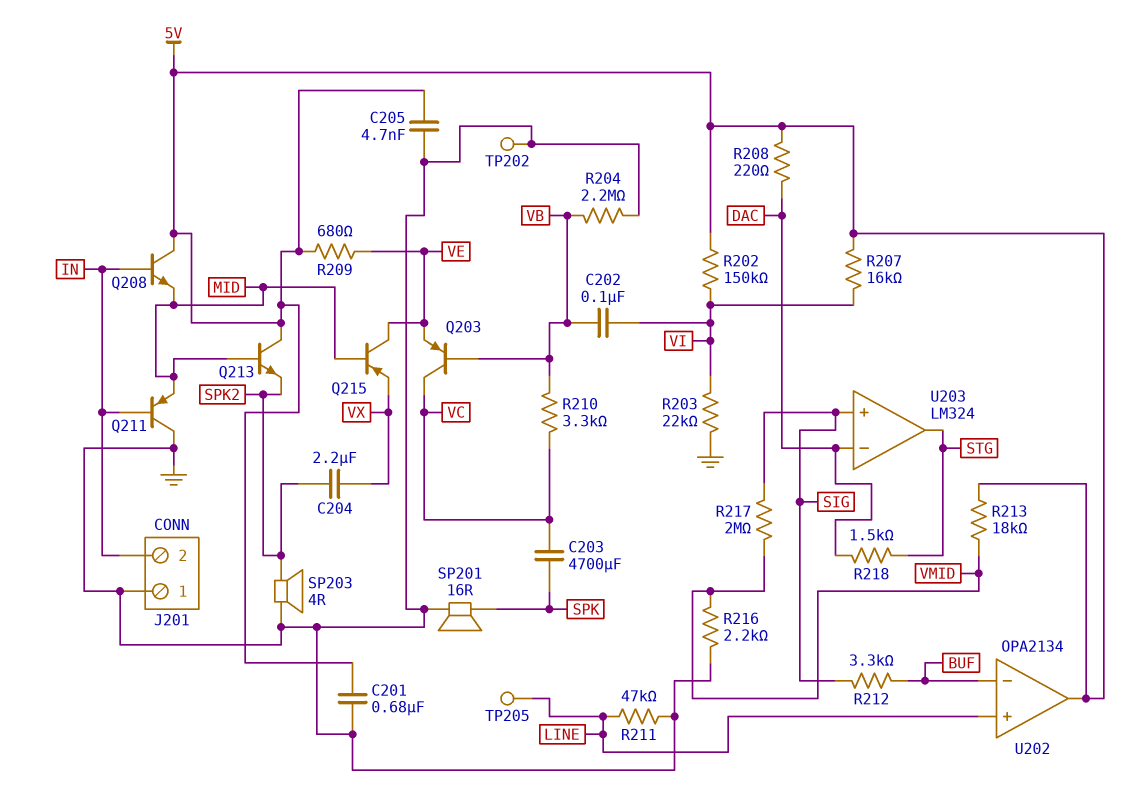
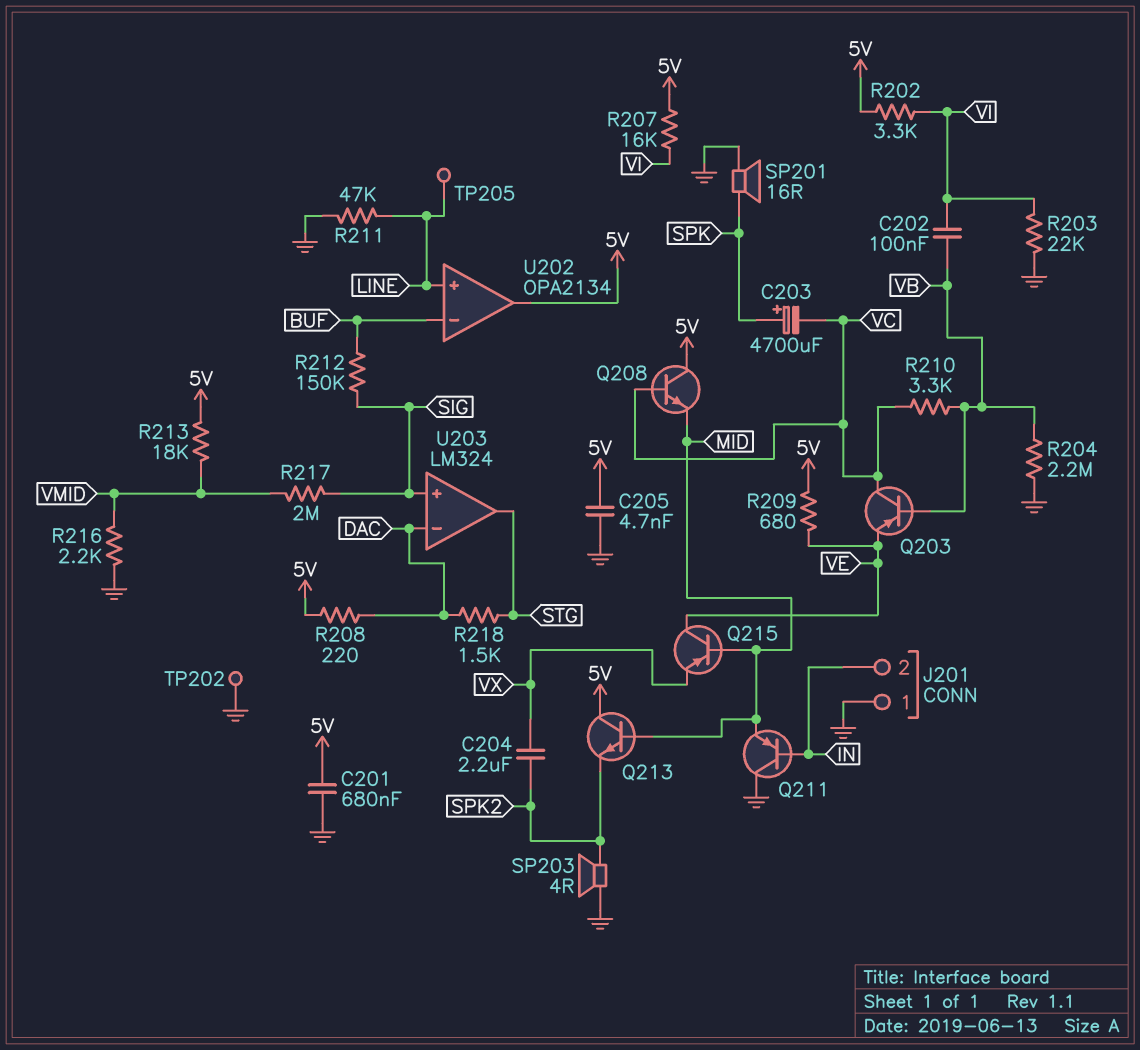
C203: 4700uF (SPK, VC) -> 4700uF (plus SPK, minus VC)
Q208: NPN (B IN, C 5V, E MID) -> NPN (B VC, C 5V, E MID)
R202: 150k (5V, VI) -> 3.3k (5V, VI)
R212: 3.3k (BUF, SIG) -> 150k (BUF, SIG)

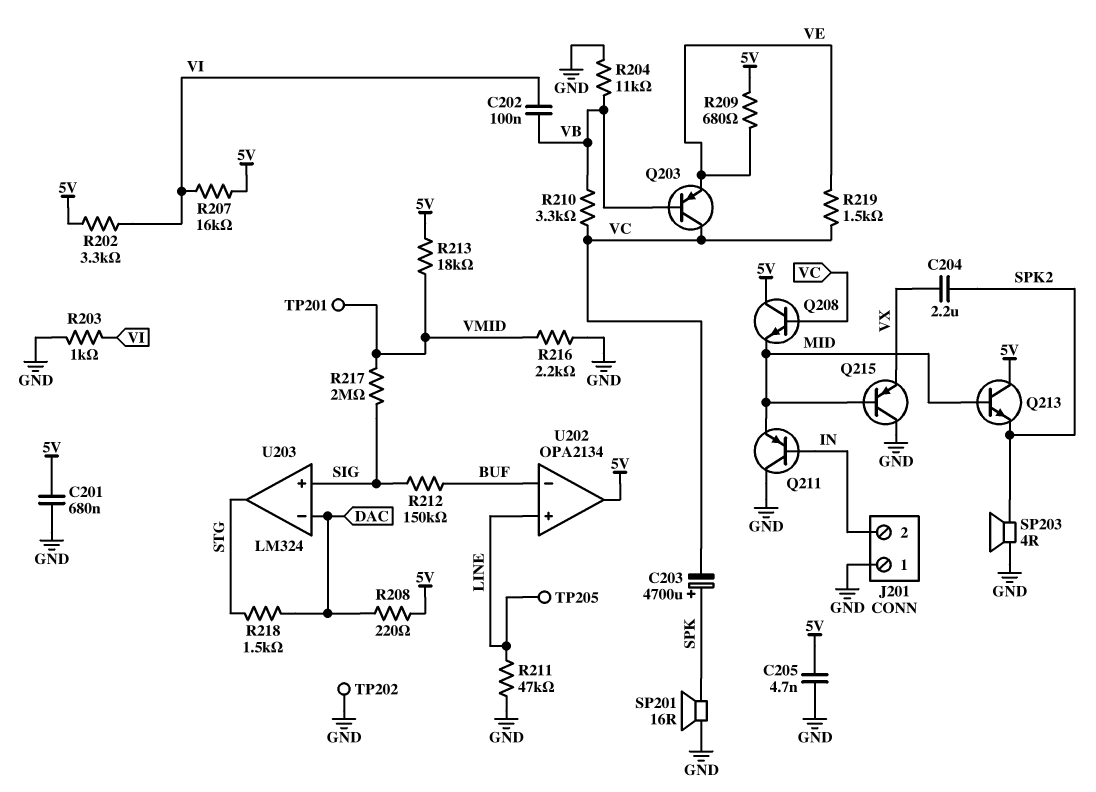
Q215: PNP (B MID, C VE, E VX) -> PNP (B MID, C GND, E VX)
R203: 22k (GND, VI) -> 1k (GND, VI)
R204: 2.2M (GND, VB) -> 11k (GND, VB)
R219: none -> 1.5k (VC, VE)
TP201: none -> test point (VMID)

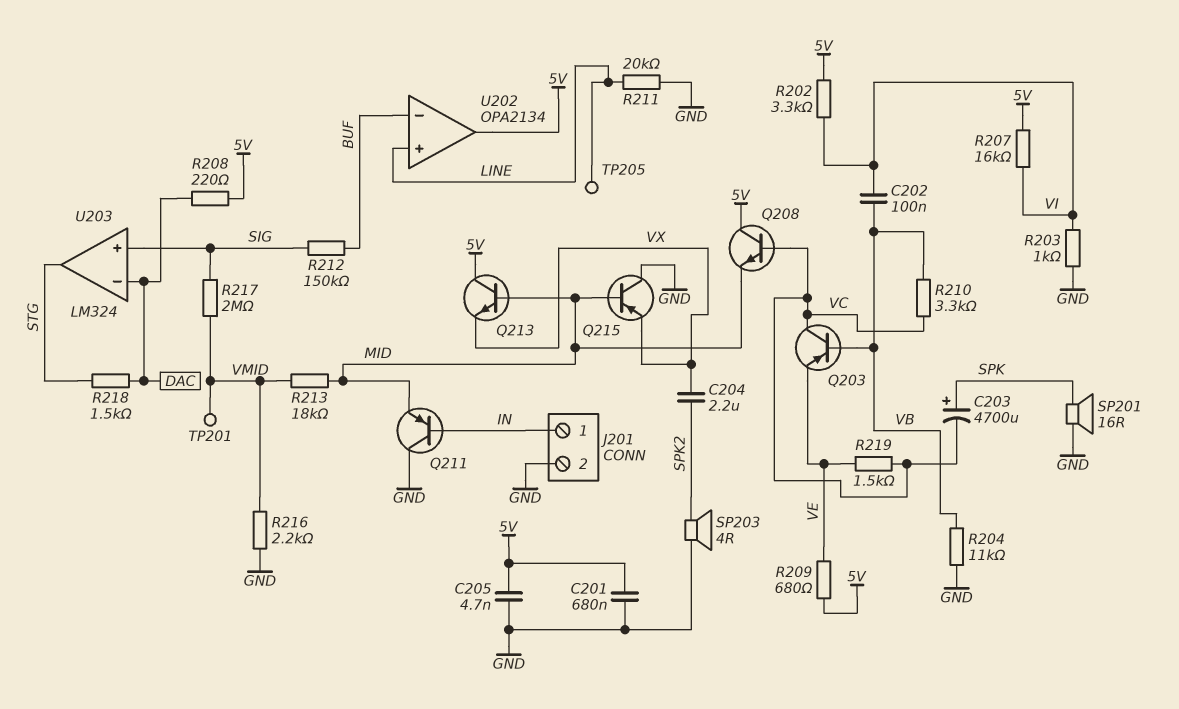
J201 pin 1: GND -> IN
J201 pin 2: IN -> GND
Q213: NPN (B MID, C 5V, E SPK2) -> NPN (B MID, C 5V, E VX)
R211: 47k (GND, LINE) -> 20k (GND, LINE)
R213: 18k (5V, VMID) -> 18k (MID, VMID)
TP202: test point (GND) -> none

